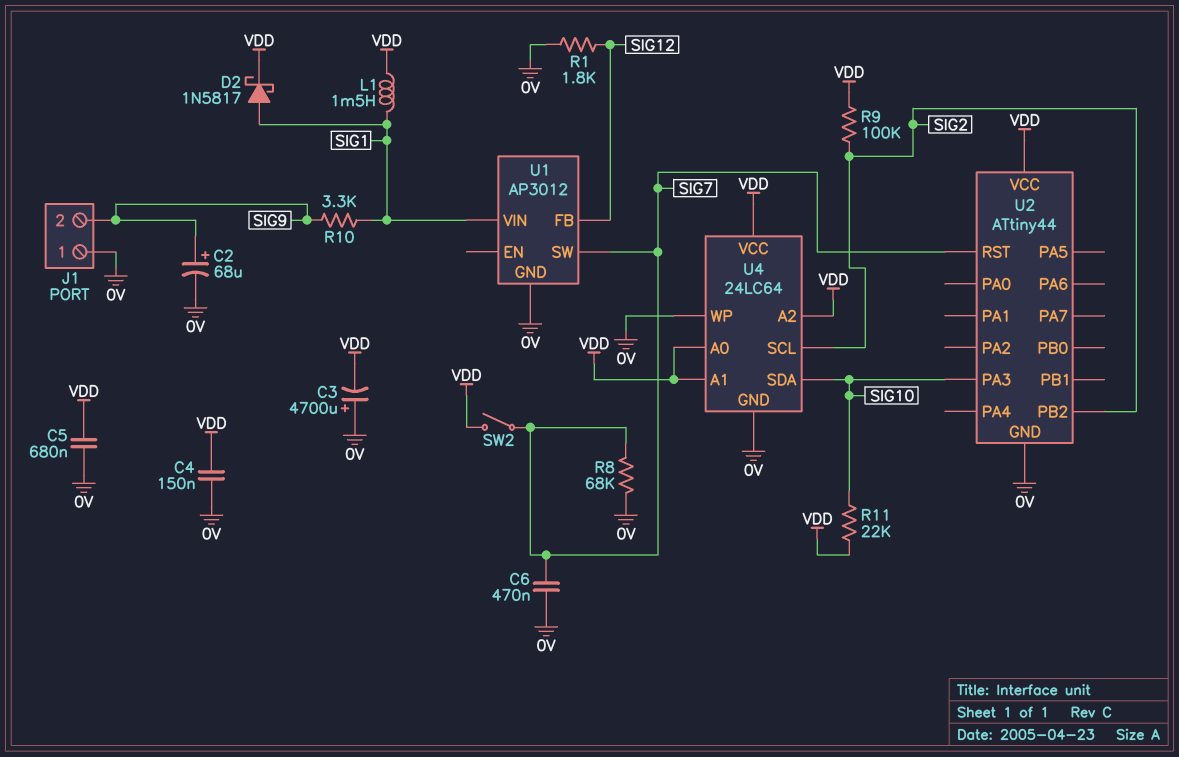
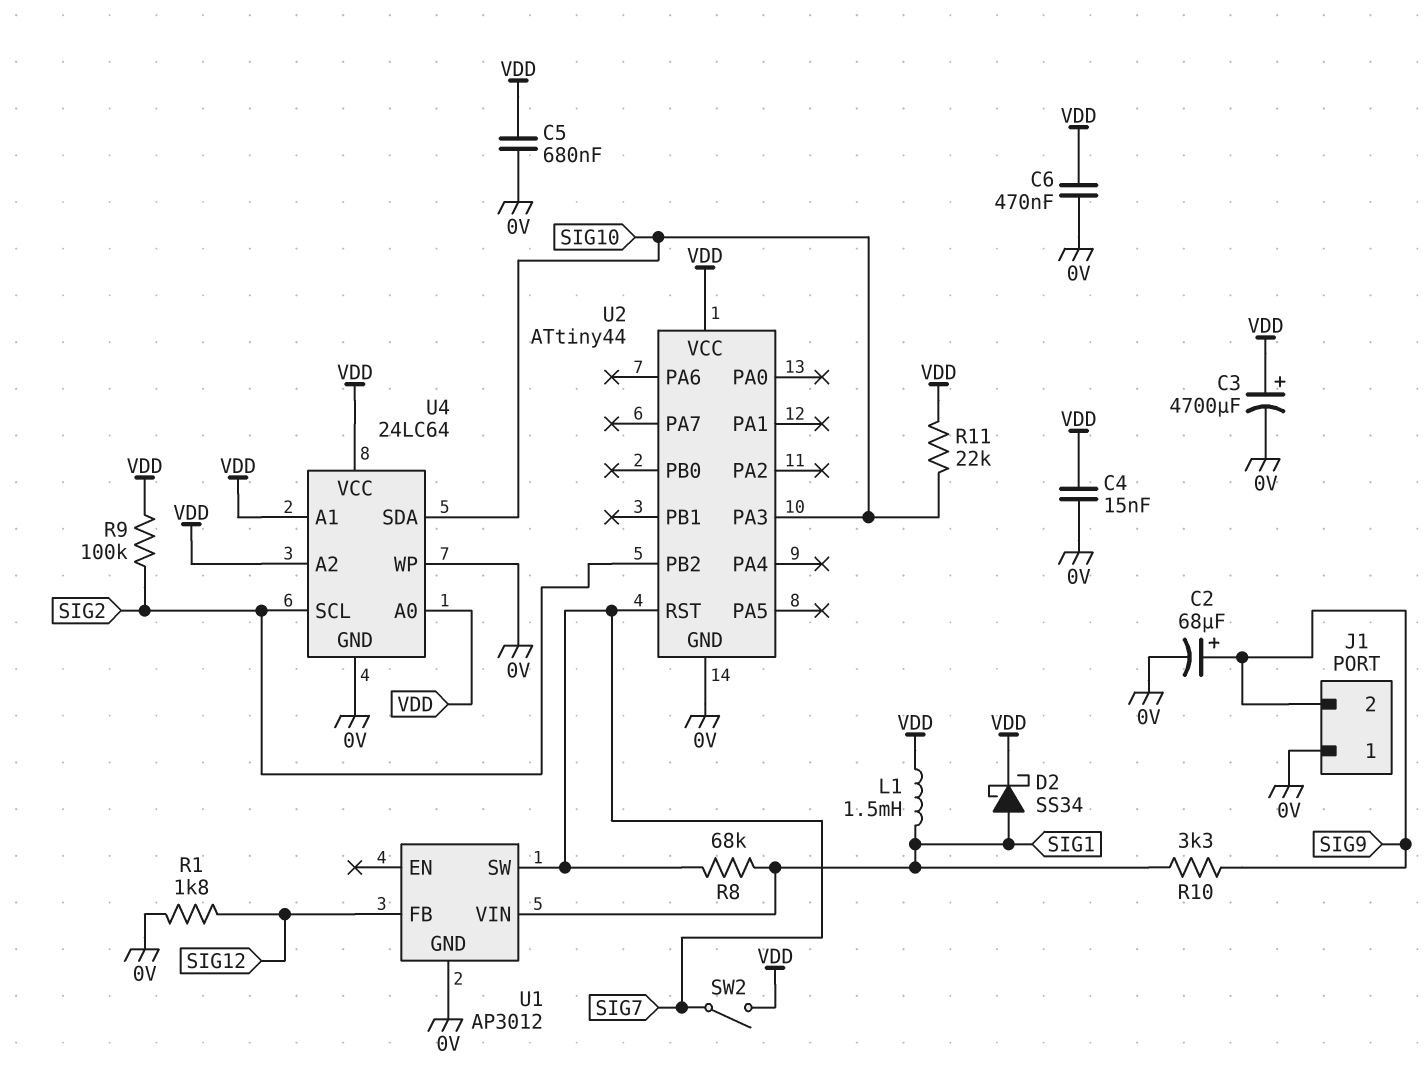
C3: 4700uF (plus 0V, minus VDD) -> 4700uF (plus VDD, minus 0V)
C4: 150nF (0V, VDD) -> 15nF (0V, VDD)
C6: 470nF (0V, SIG7) -> 470nF (0V, VDD)
D2: schottky 1N5817 (A SIG1, K VDD) -> schottky SS34 (A SIG1, K VDD)
R8: 68k (0V, SIG7) -> 68k (SIG1, SIG7)

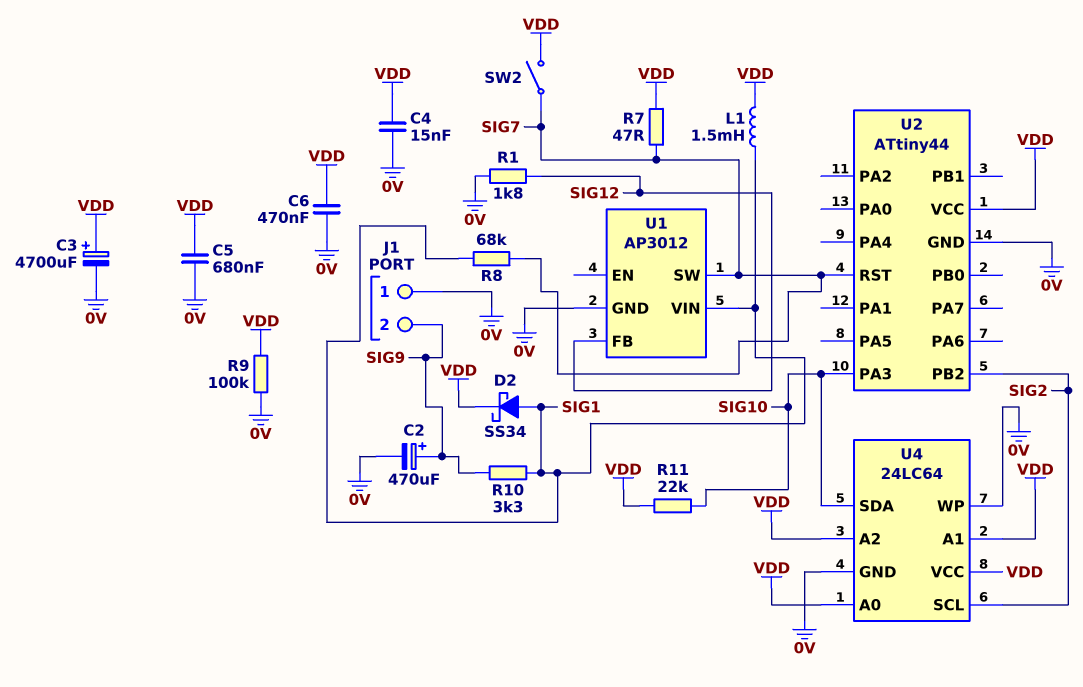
C2: 68uF (plus SIG9, minus 0V) -> 470uF (plus SIG9, minus 0V)
R7: none -> 47 (SIG7, VDD)
R9: 100k (SIG2, VDD) -> 100k (0V, VDD)

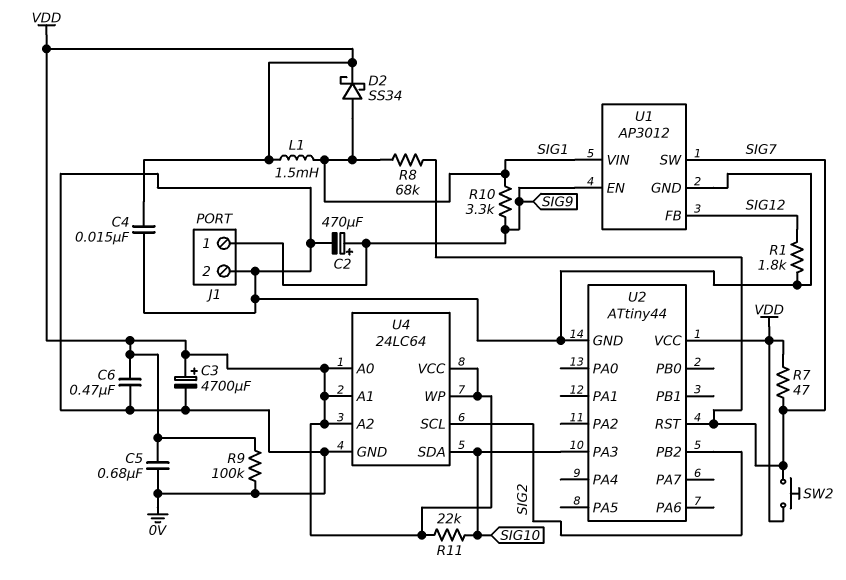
J1 pin 1: 0V -> SIG9
J1 pin 2: SIG9 -> 0V
SW2: switch (SIG7, VDD) -> button (SIG7, VDD)
U1 pin EN: none -> SIG9
U4 pin WP: 0V -> VDD

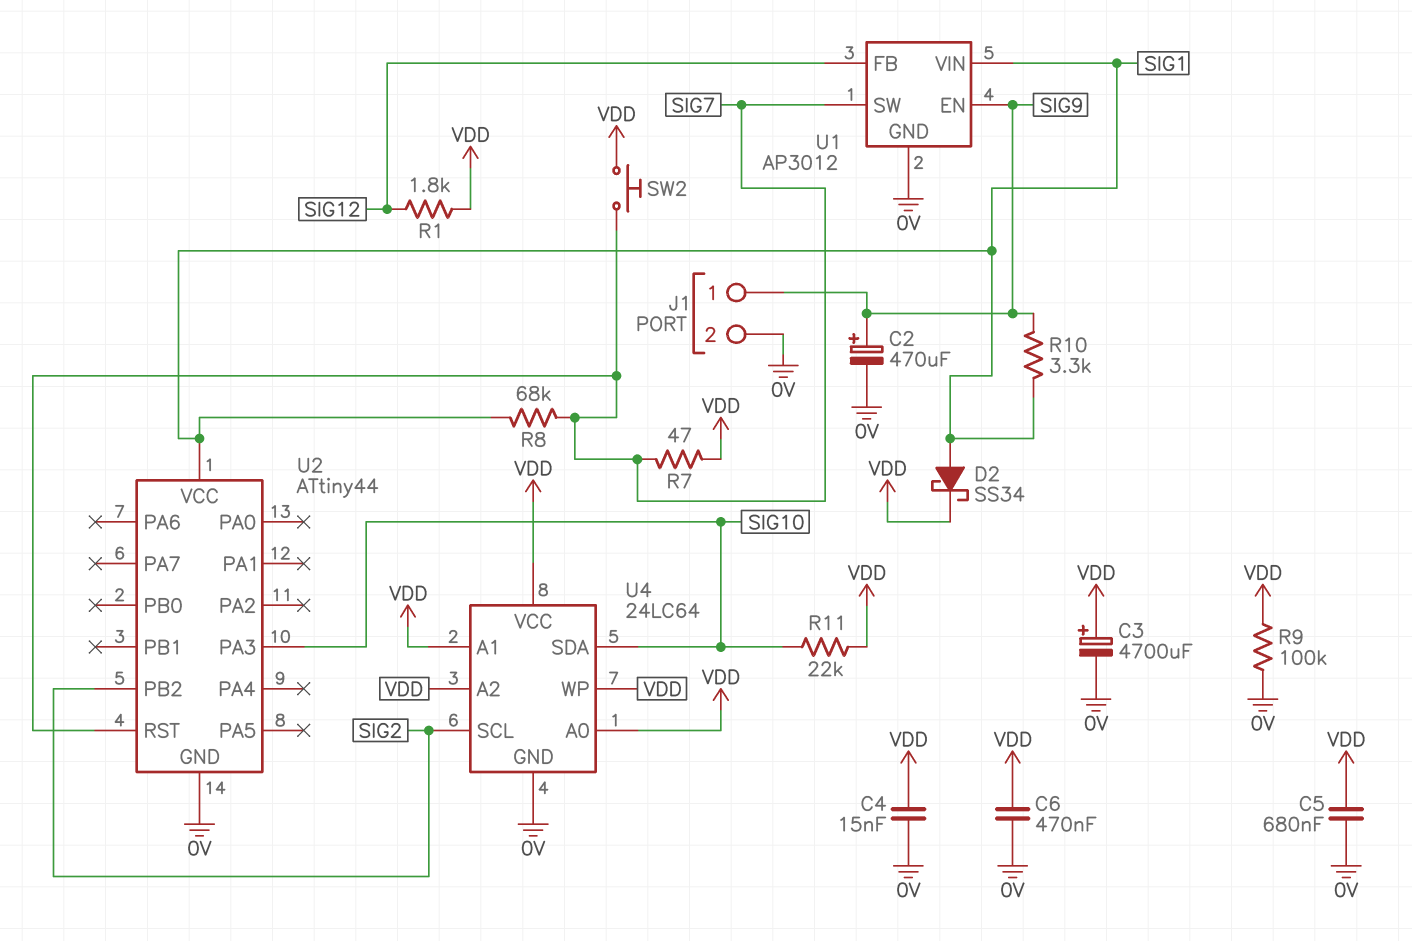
L1: 1.5mH (SIG1, VDD) -> none
R1: 1.8k (0V, SIG12) -> 1.8k (SIG12, VDD)
U2 pin VCC: VDD -> SIG1

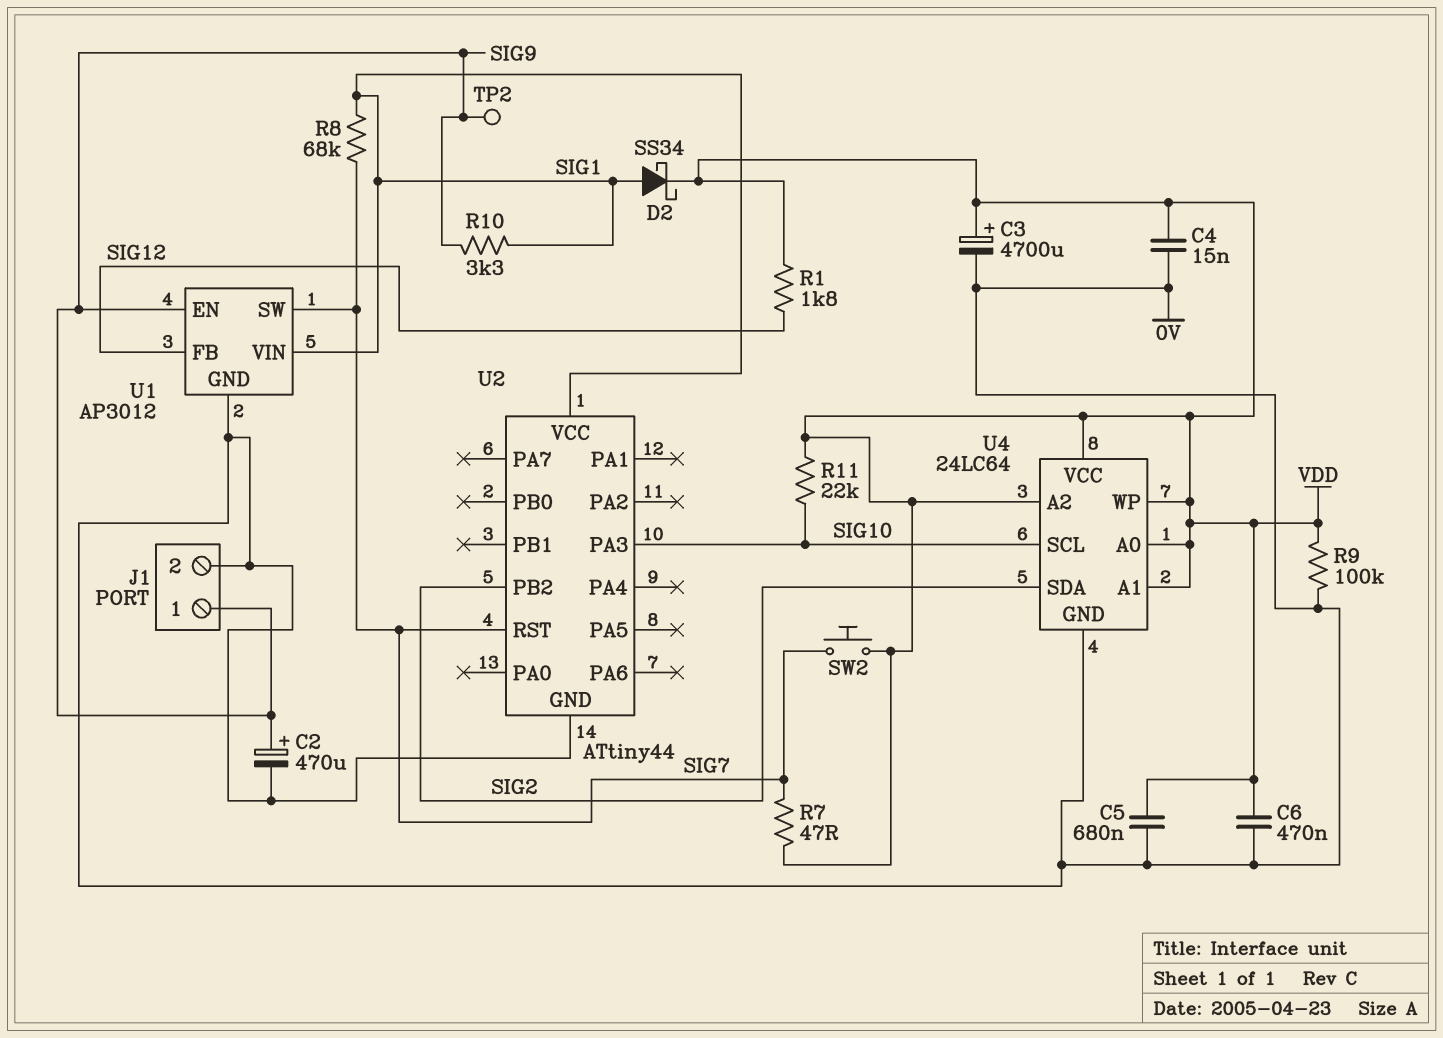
TP2: none -> test point (SIG9)
U4 pin SCL: SIG2 -> SIG10
U4 pin SDA: SIG10 -> SIG2

